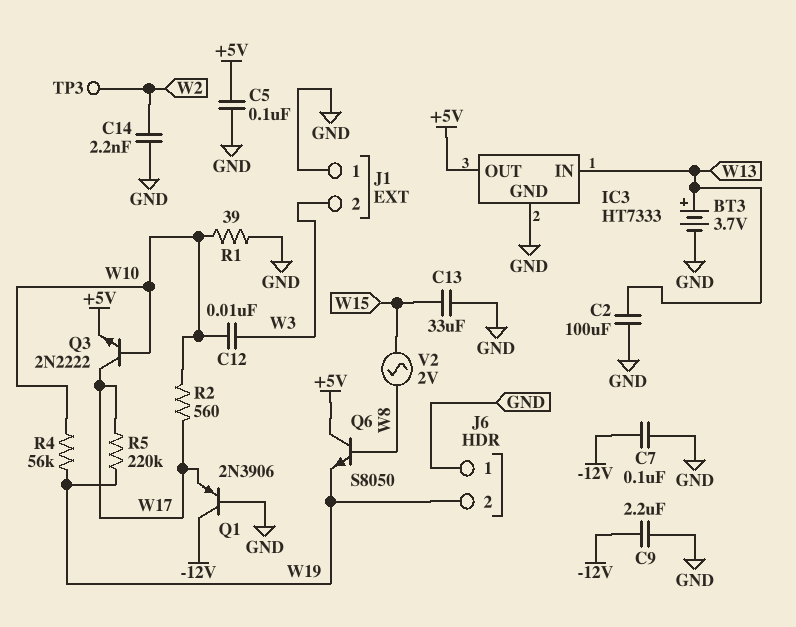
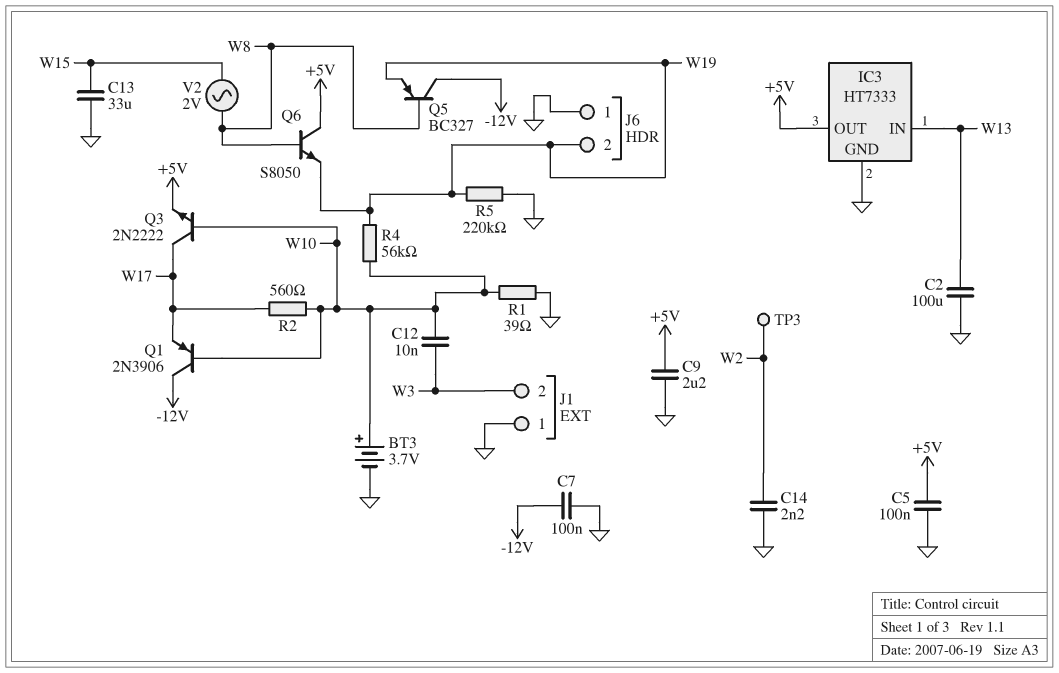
BT3: 3.7V (plus W13, minus GND) -> 3.7V (plus W10, minus GND)
C9: 2.2uF (-12V, GND) -> 2.2uF (+5V, GND)
Q1: PNP 2N3906 (B GND, C -12V, E W17) -> PNP 2N3906 (B W10, C -12V, E W17)
Q5: none -> PNP BC327 (B W8, C -12V, E W19)
R5: 220k (W17, W19) -> 220k (GND, W19)

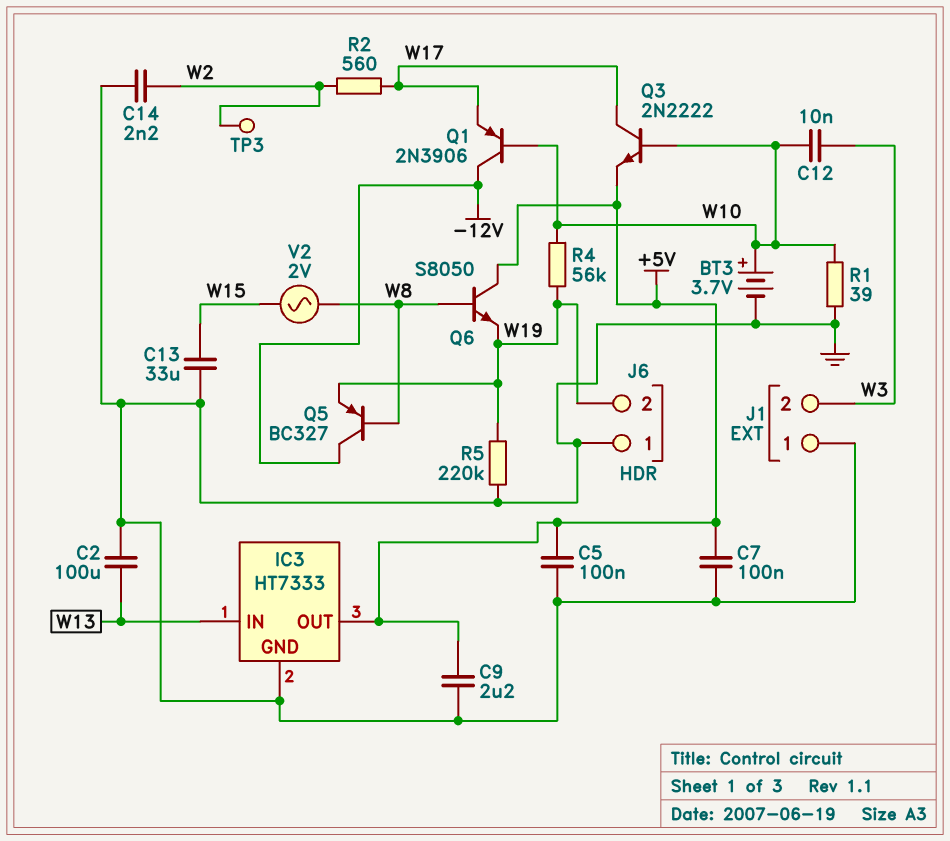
C7: 100nF (-12V, GND) -> 100nF (+5V, GND)
R2: 560 (W10, W17) -> 560 (W2, W17)

